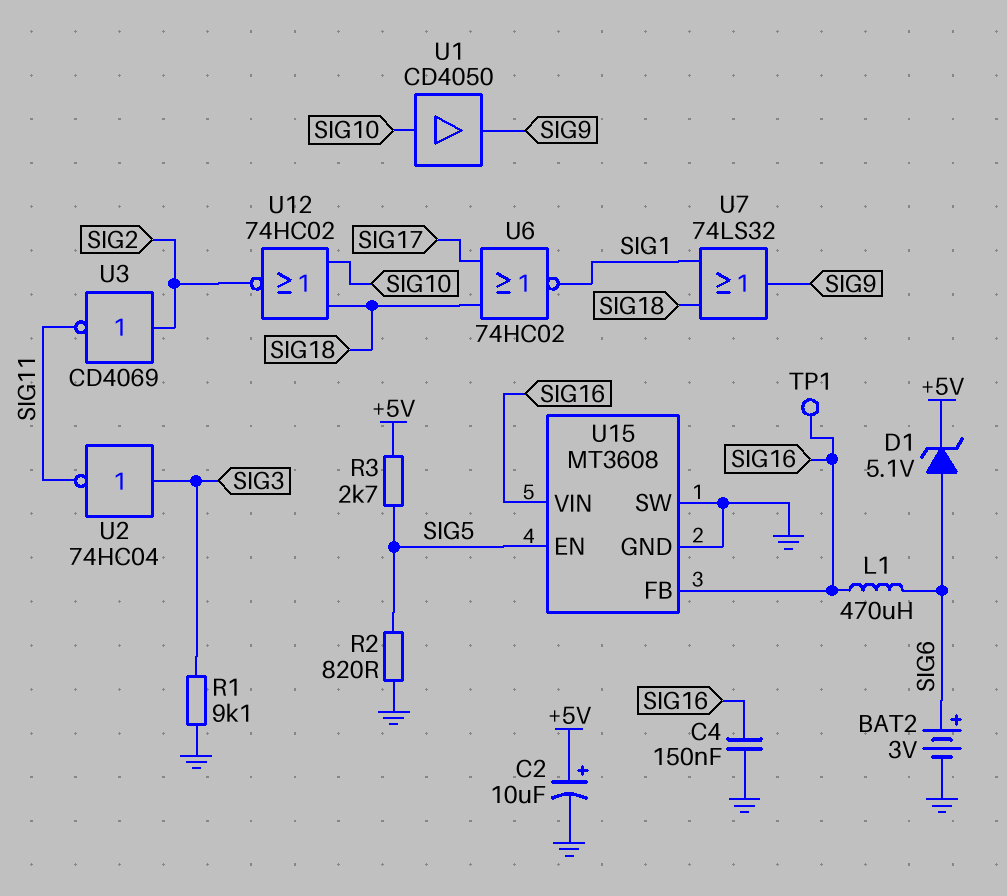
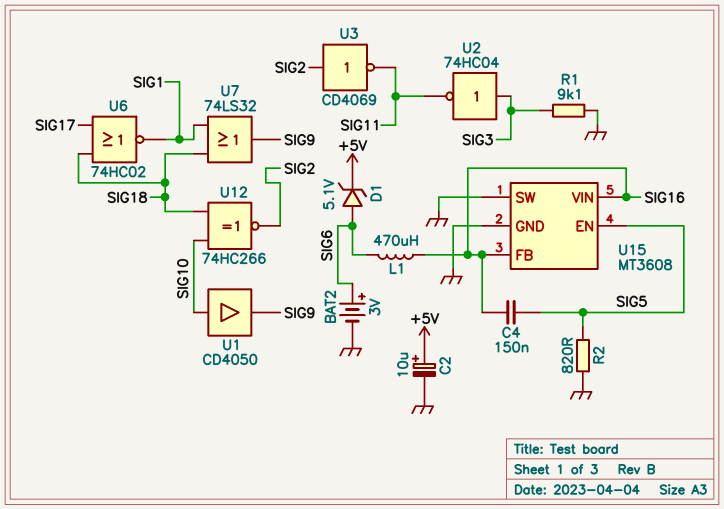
C4: 150nF (GND, SIG16) -> 150nF (SIG5, SIG16)
R3: 2.7k (+5V, SIG5) -> none
TP1: test point (SIG16) -> none
U12: NOR 74HC02 (in SIG10, in SIG18, out SIG2) -> XNOR 74HC266 (in SIG10, in SIG18, out SIG2)

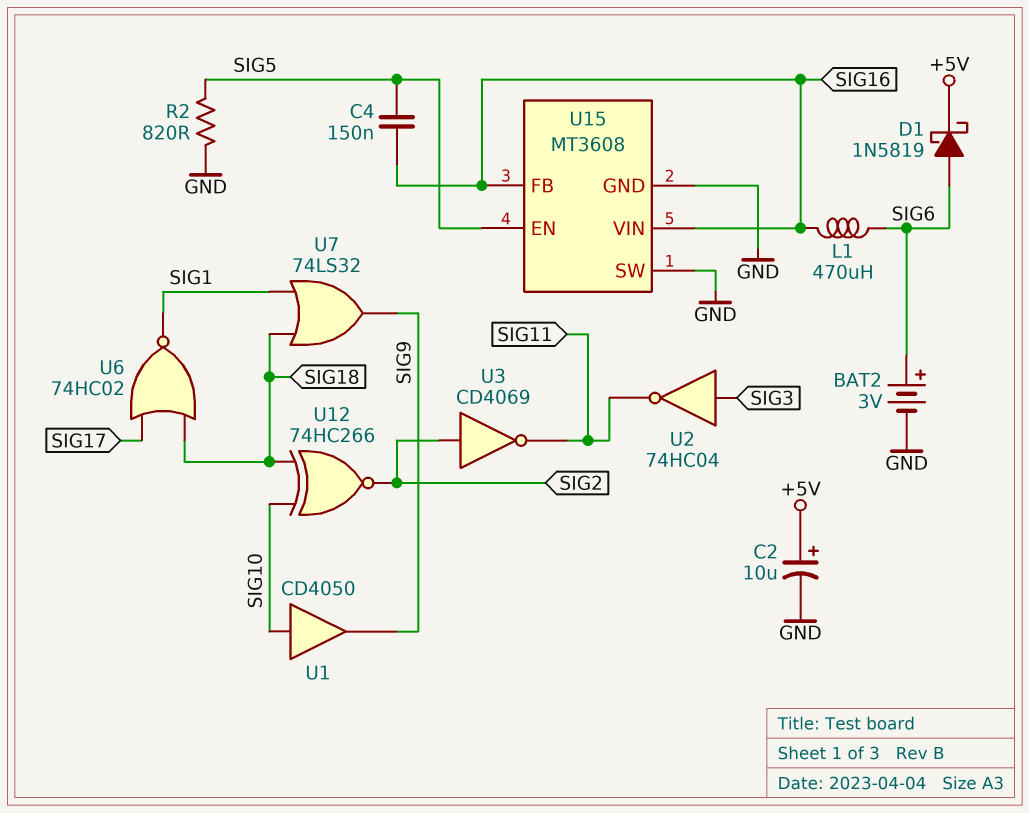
D1: zener 5.1V (A SIG6, K +5V) -> schottky 1N5819 (A SIG6, K +5V)
R1: 9.1k (GND, SIG3) -> none

